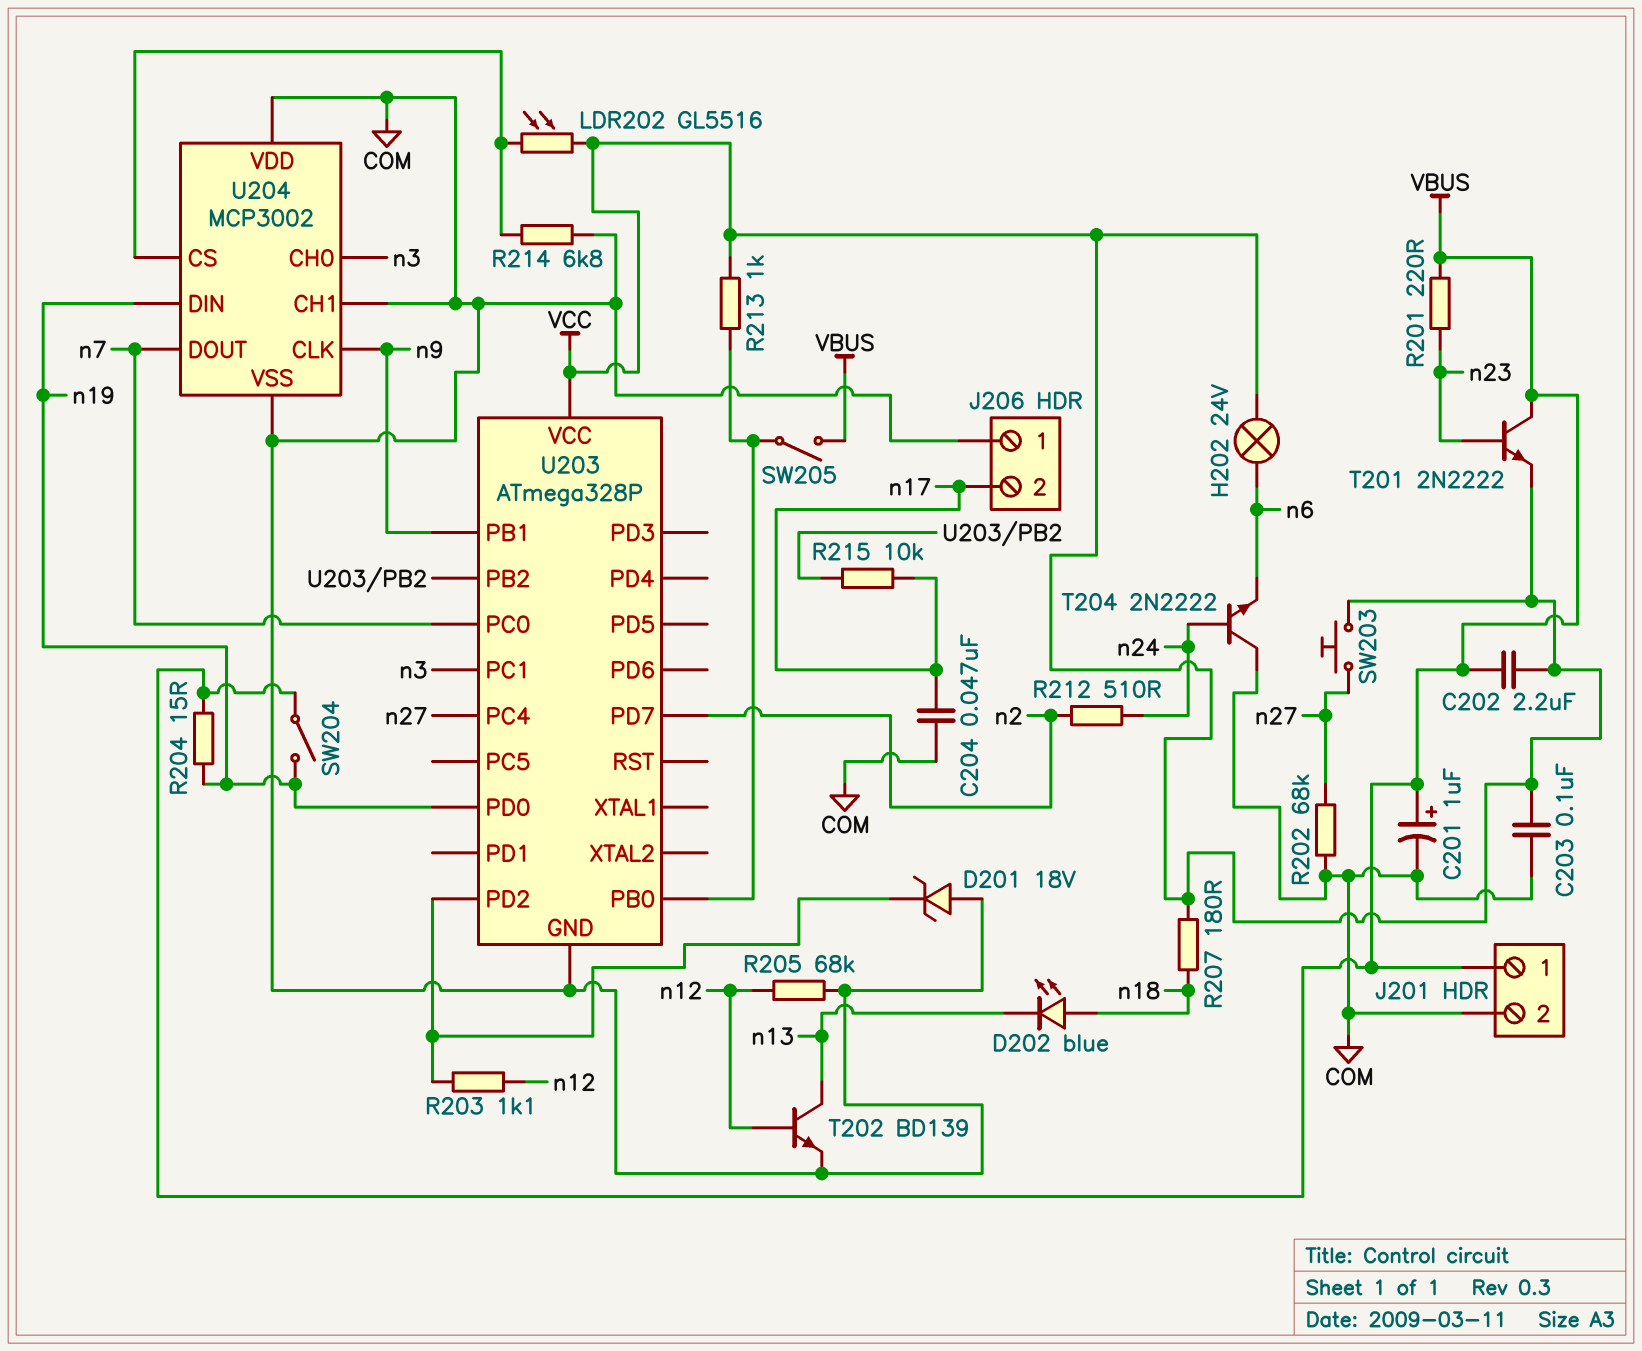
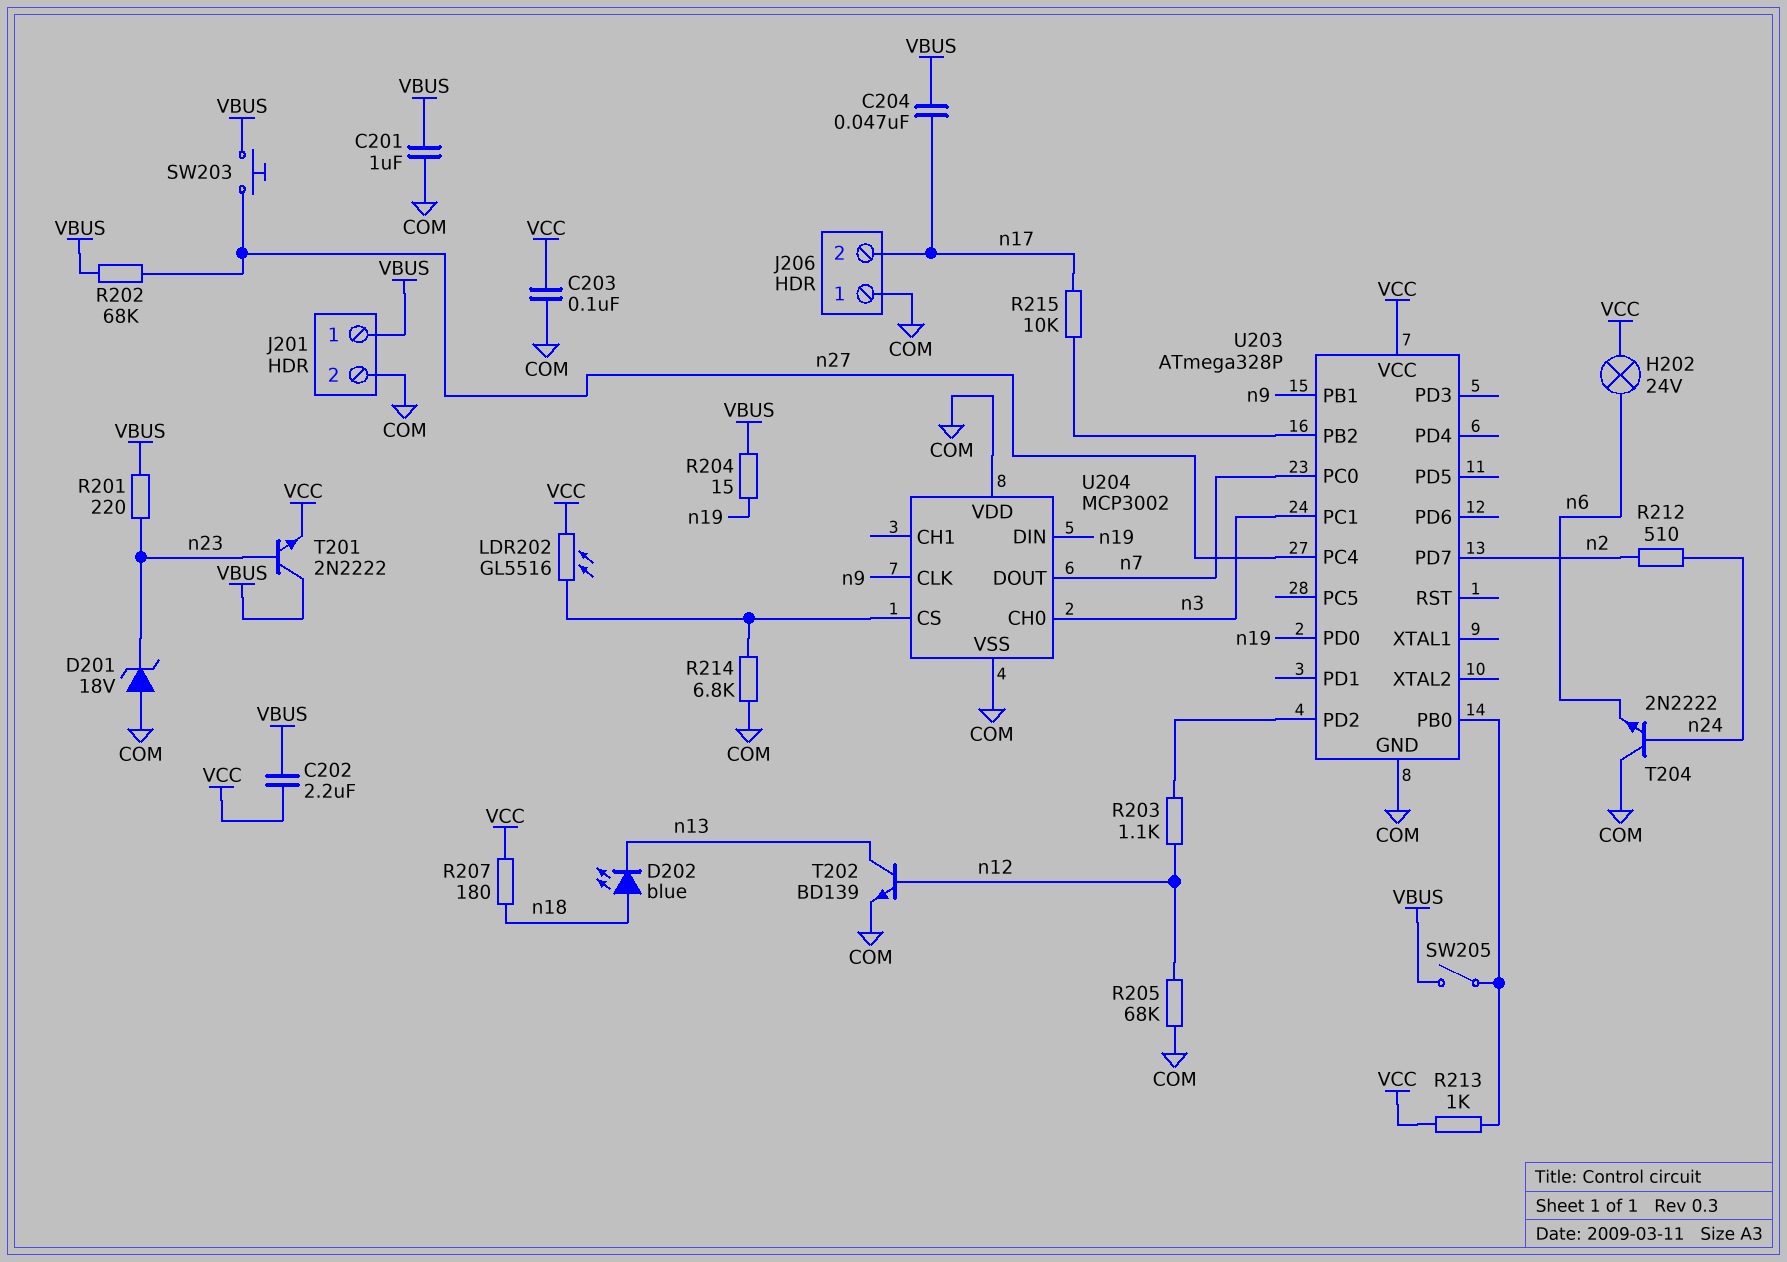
C201: 1uF (plus VBUS, minus COM) -> 1uF (COM, VBUS)
C204: 47nF (COM, n17) -> 47nF (VBUS, n17)
D201: zener 18V (A COM, K U203/PD2) -> zener 18V (A COM, K n23)
R202: 68k (COM, n27) -> 68k (VBUS, n27)
SW203: button (VCC, n27) -> button (VBUS, n27)
SW204: switch (VBUS, n19) -> none
U204 pin CH1: COM -> none

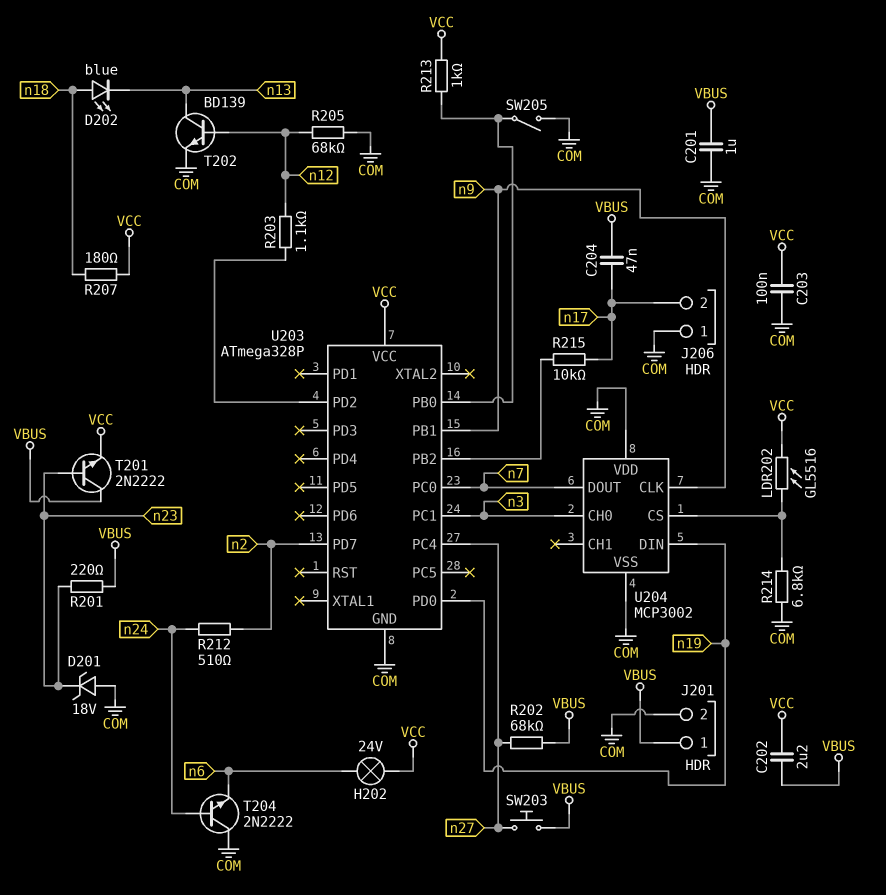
R204: 15 (VBUS, n19) -> none
SW205: switch (U203/PB0, VBUS) -> switch (COM, U203/PB0)

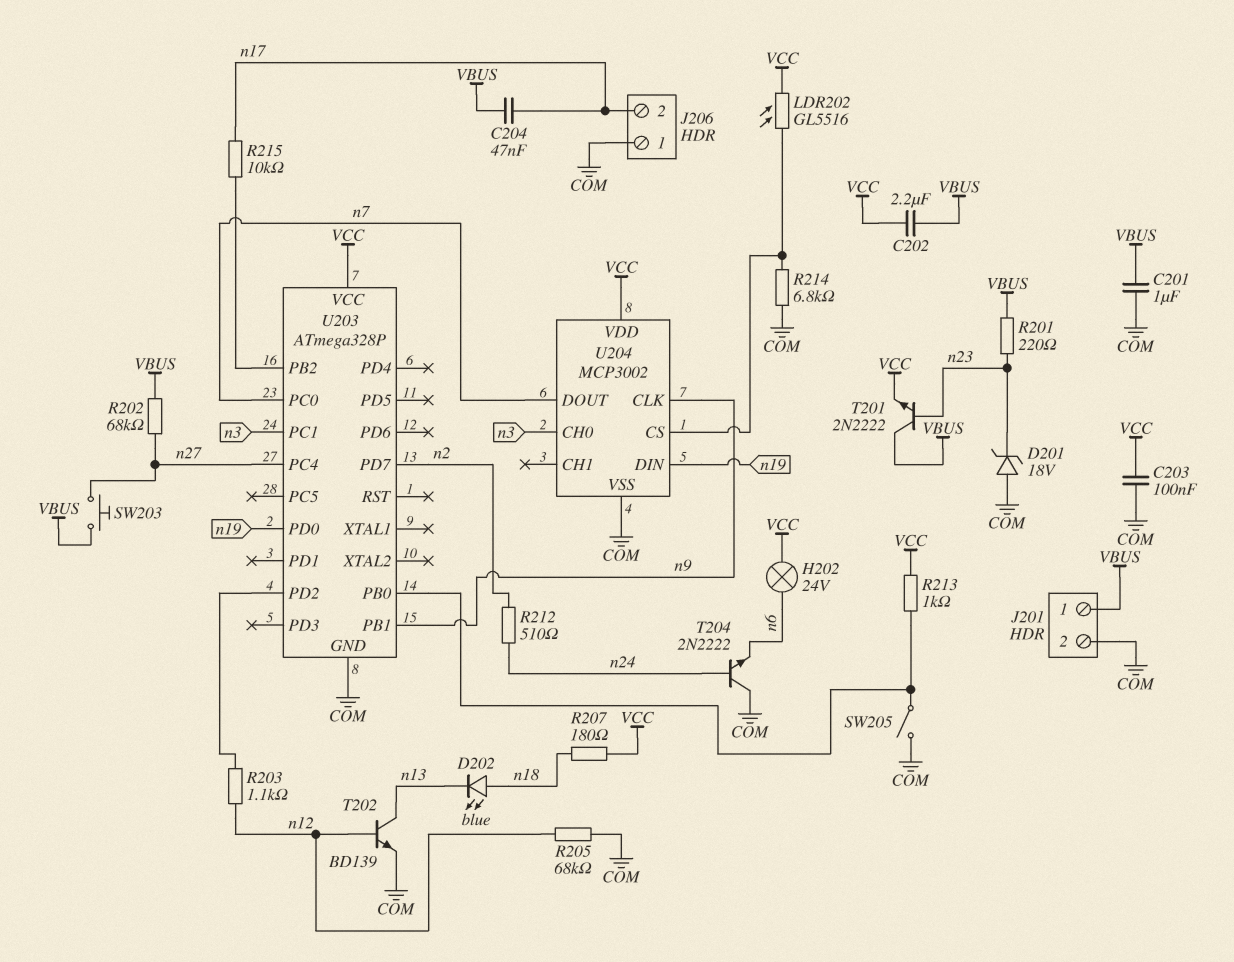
U204 pin VDD: COM -> VCC

